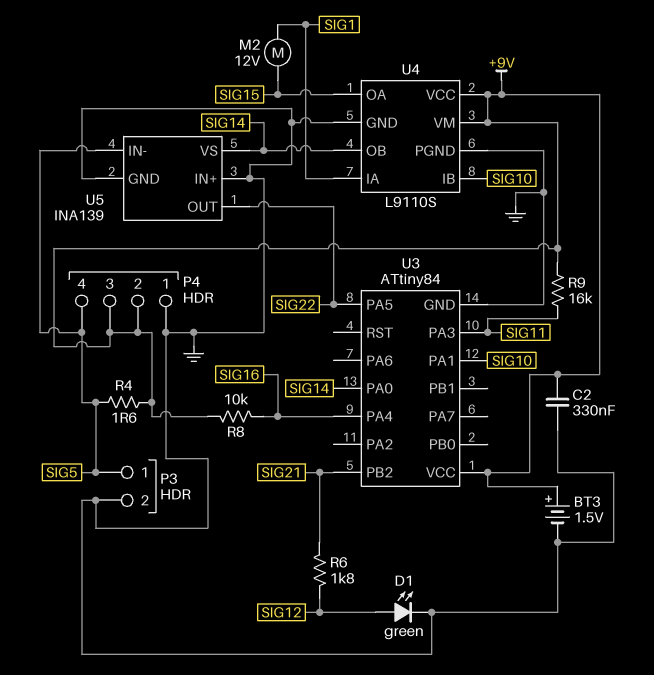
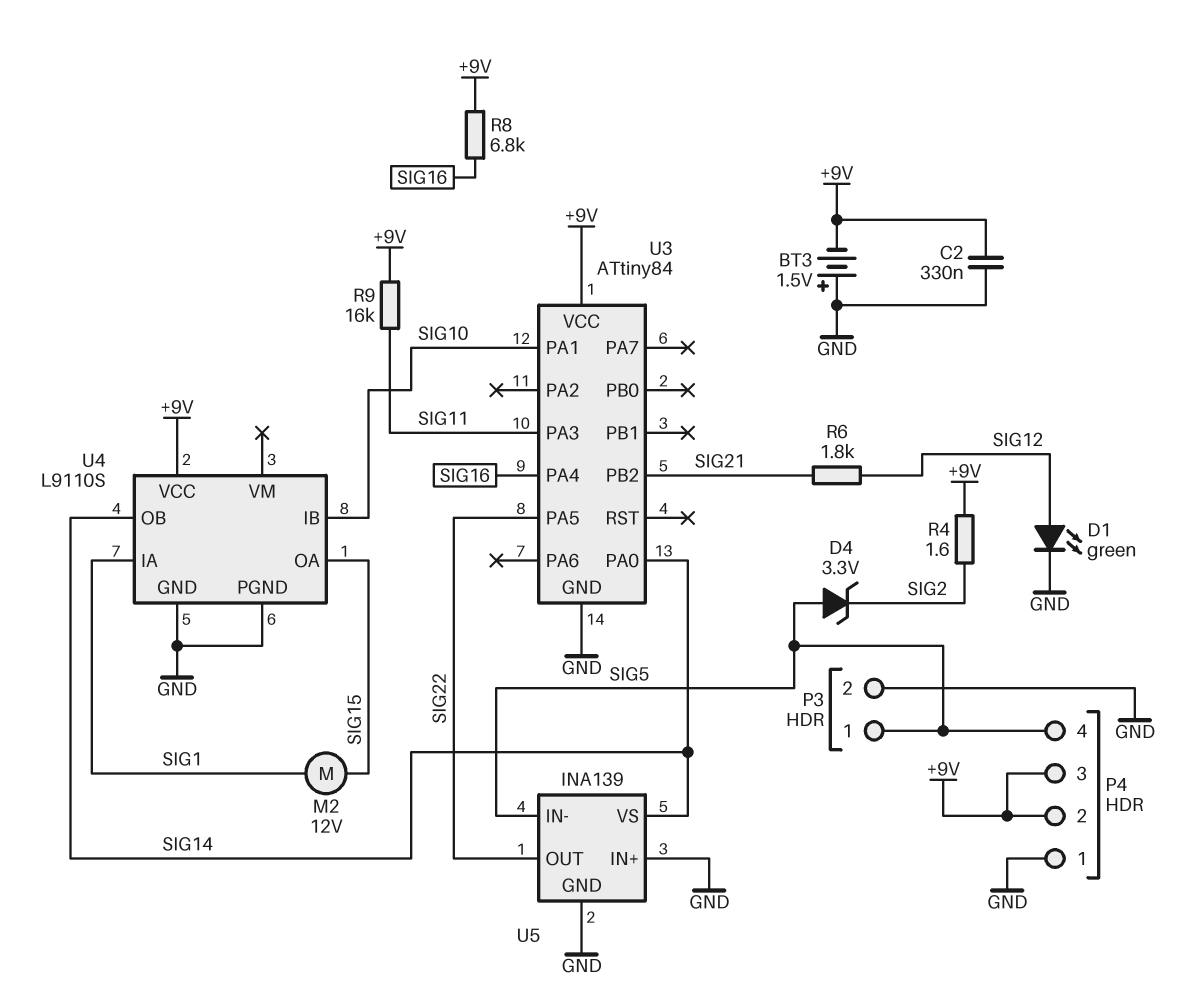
BT3: 1.5V (plus +9V, minus GND) -> 1.5V (plus GND, minus +9V)
D4: none -> zener 3.3V (A SIG5, K SIG2)
R4: 1.6 (+9V, SIG5) -> 1.6 (+9V, SIG2)
R8: 10k (+9V, SIG16) -> 6.8k (+9V, SIG16)
U4 pin VM: +9V -> none

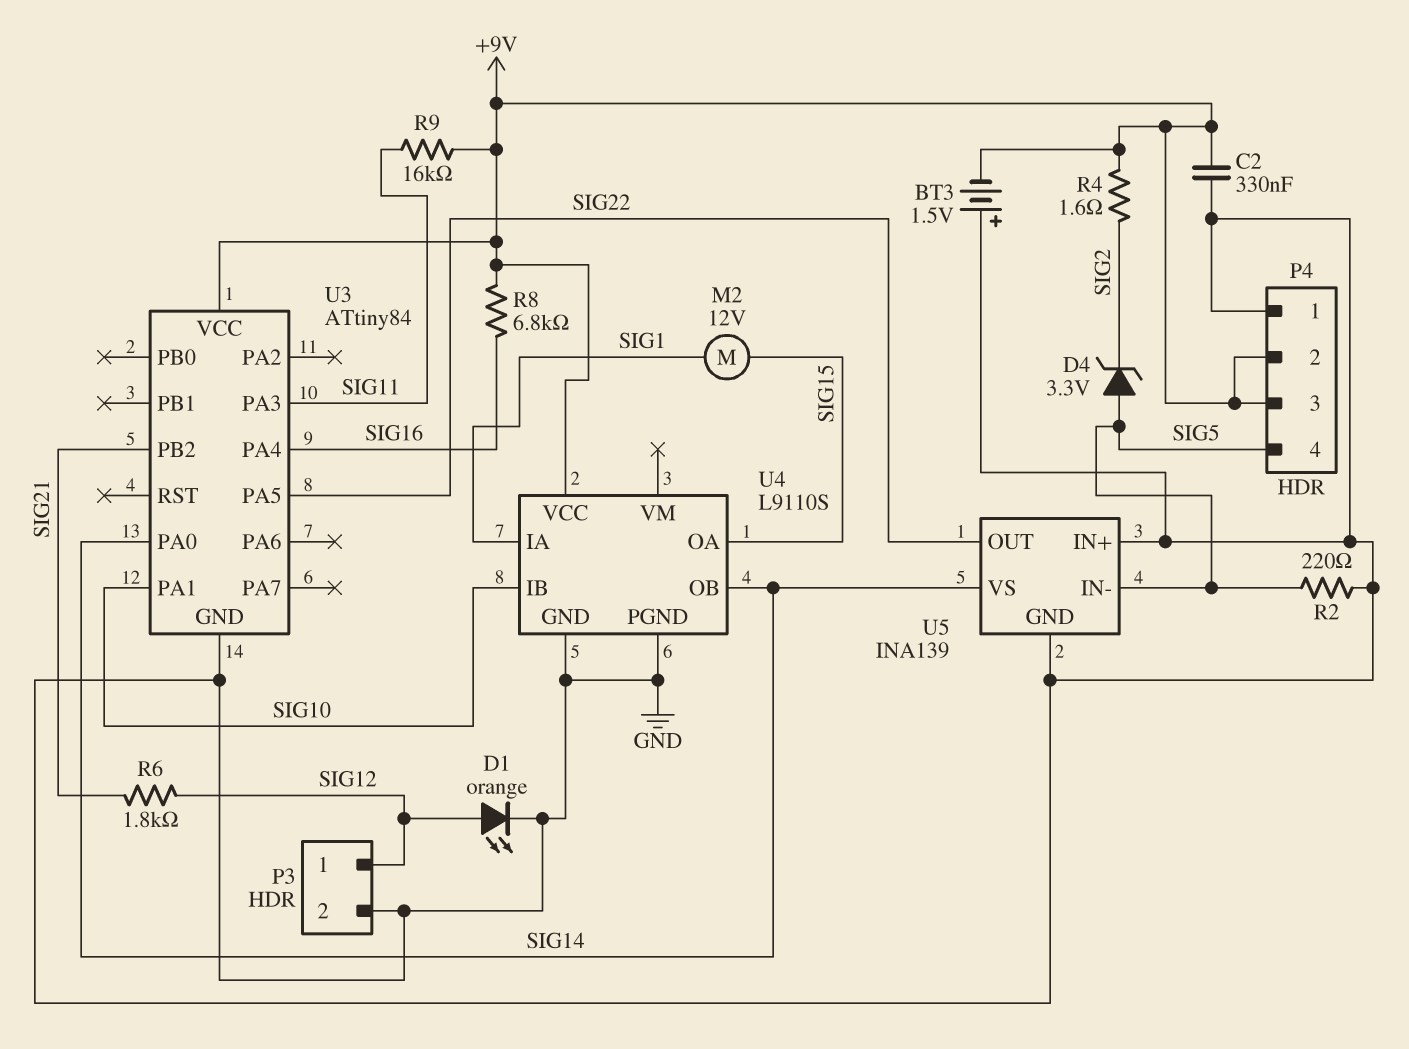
D1: LED green (A SIG12, K GND) -> LED orange (A SIG12, K GND)
P3 pin 1: SIG5 -> SIG12
R2: none -> 220 (GND, SIG5)

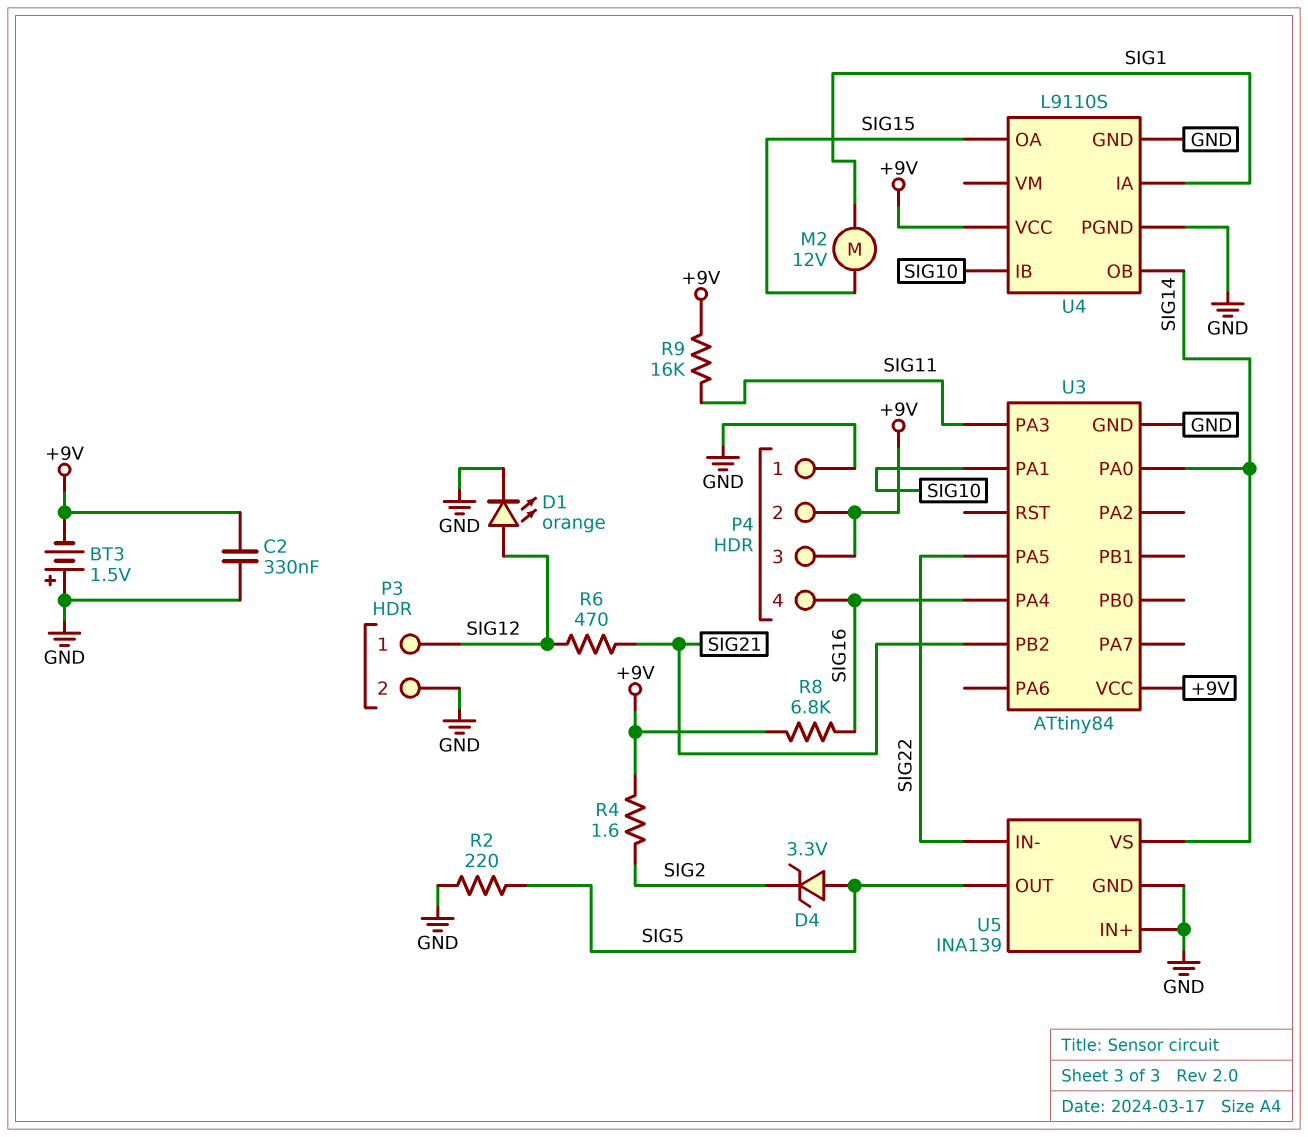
P4 pin 4: SIG5 -> SIG16
R6: 1.8k (SIG12, SIG21) -> 470 (SIG12, SIG21)
U5 pin IN-: SIG5 -> SIG22
U5 pin OUT: SIG22 -> SIG5

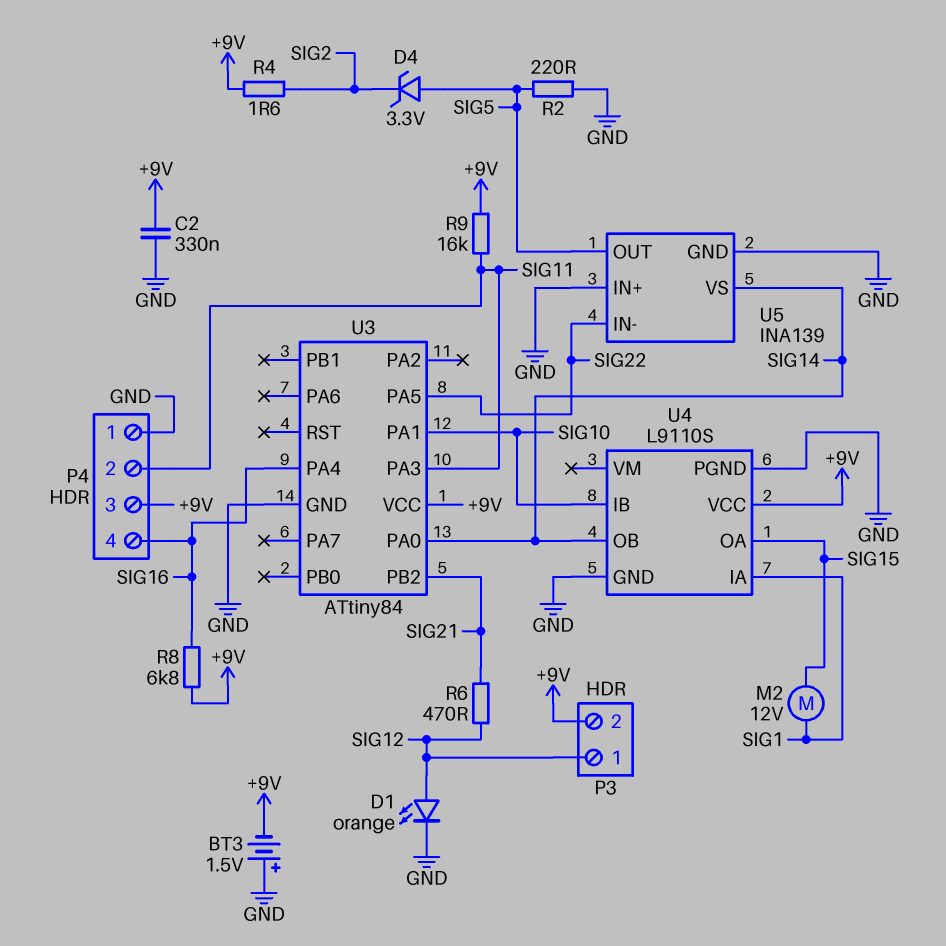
P3 pin 2: GND -> +9V
P4 pin 2: +9V -> SIG11

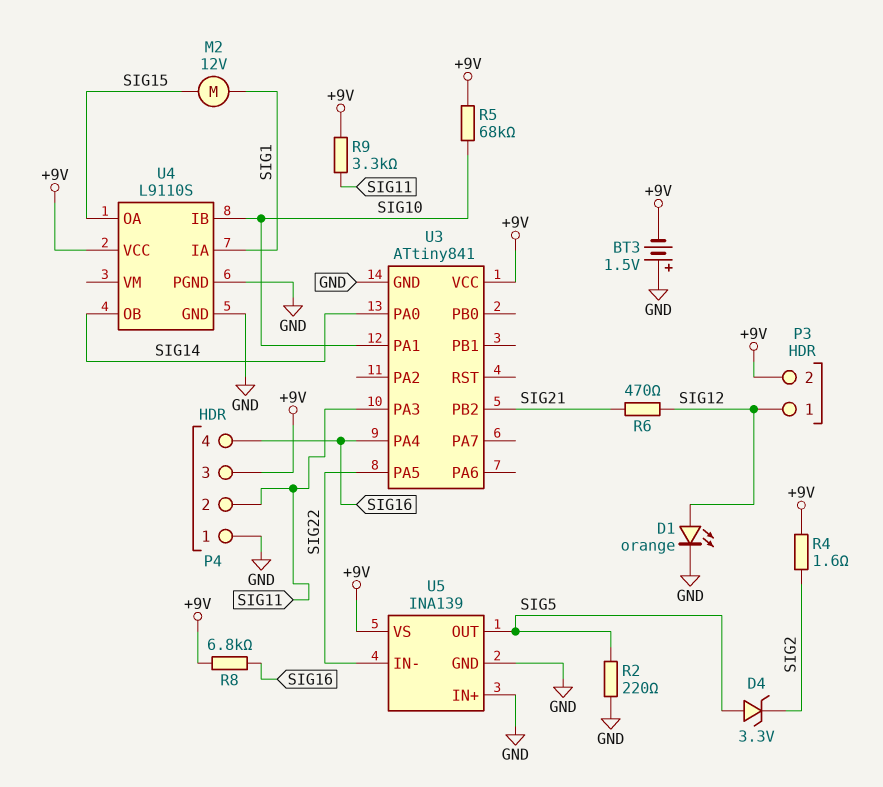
C2: 330nF (+9V, GND) -> none
R5: none -> 68k (+9V, SIG10)
R9: 16k (+9V, SIG11) -> 3.3k (+9V, SIG11)
U3: ATtiny84 -> ATtiny841
U5 pin VS: SIG14 -> +9V

